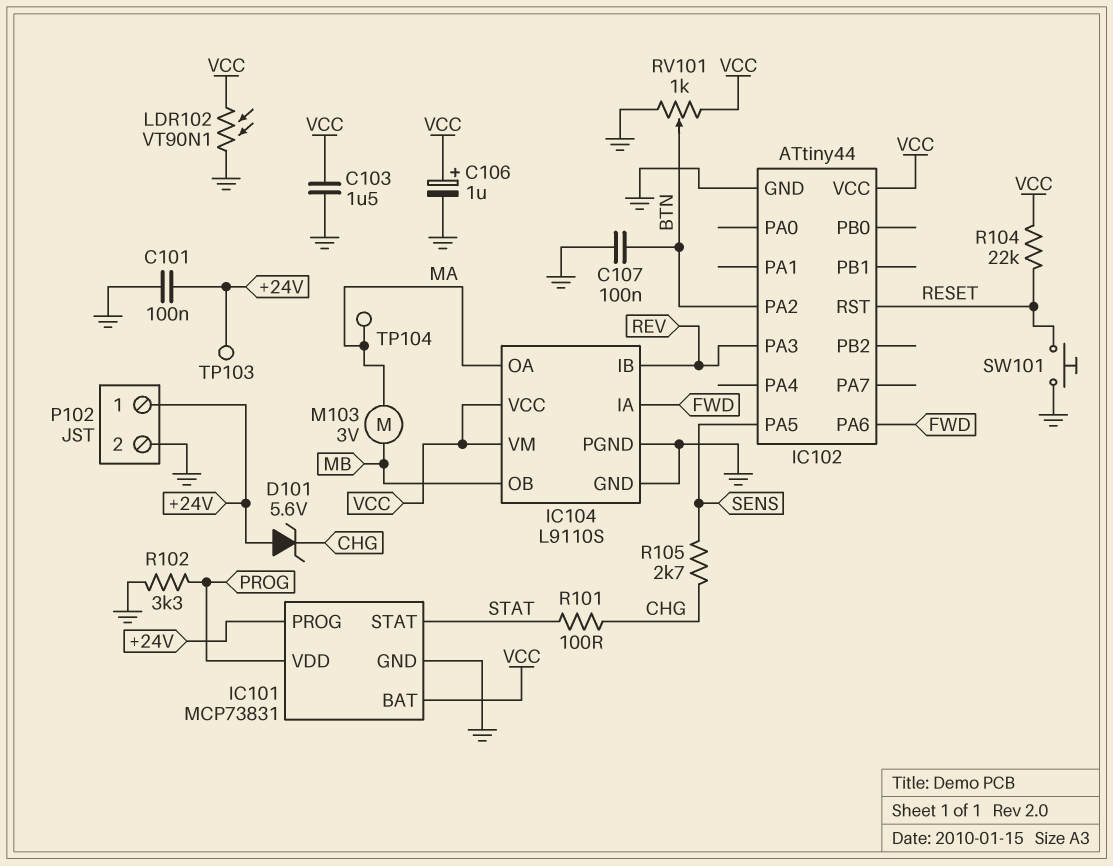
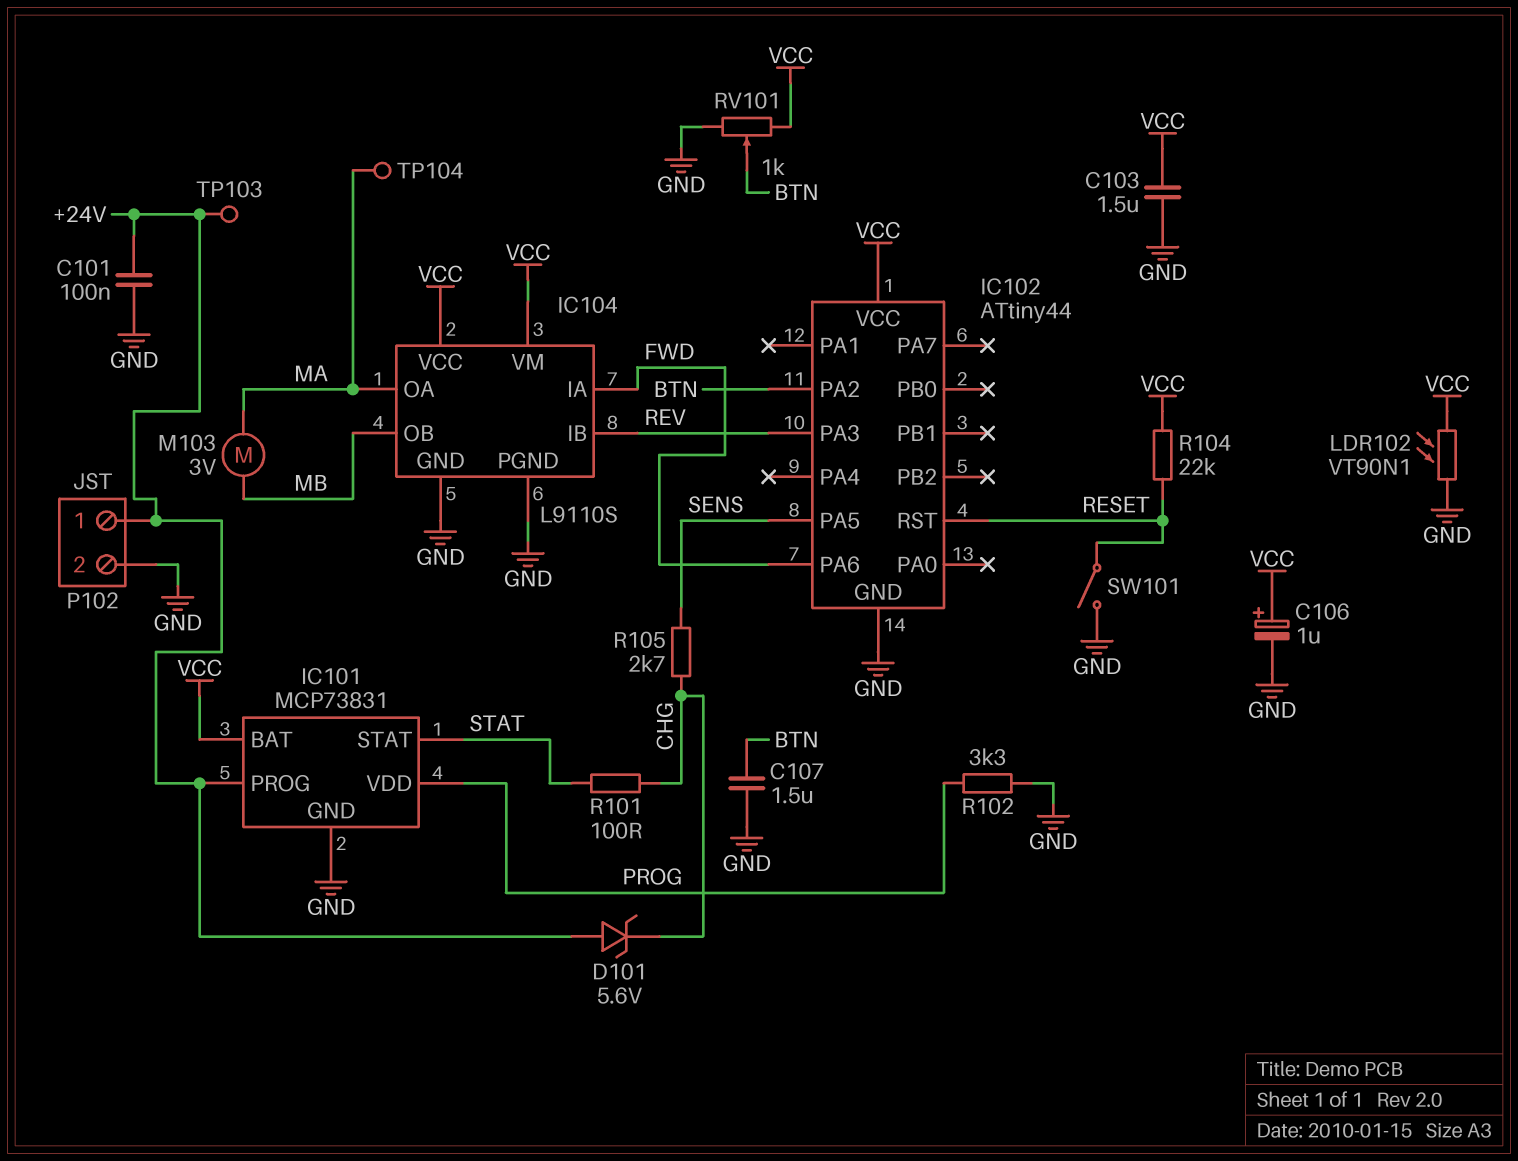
C107: 100nF (BTN, GND) -> 1.5uF (BTN, GND)
SW101: button (GND, RESET) -> switch (GND, RESET)

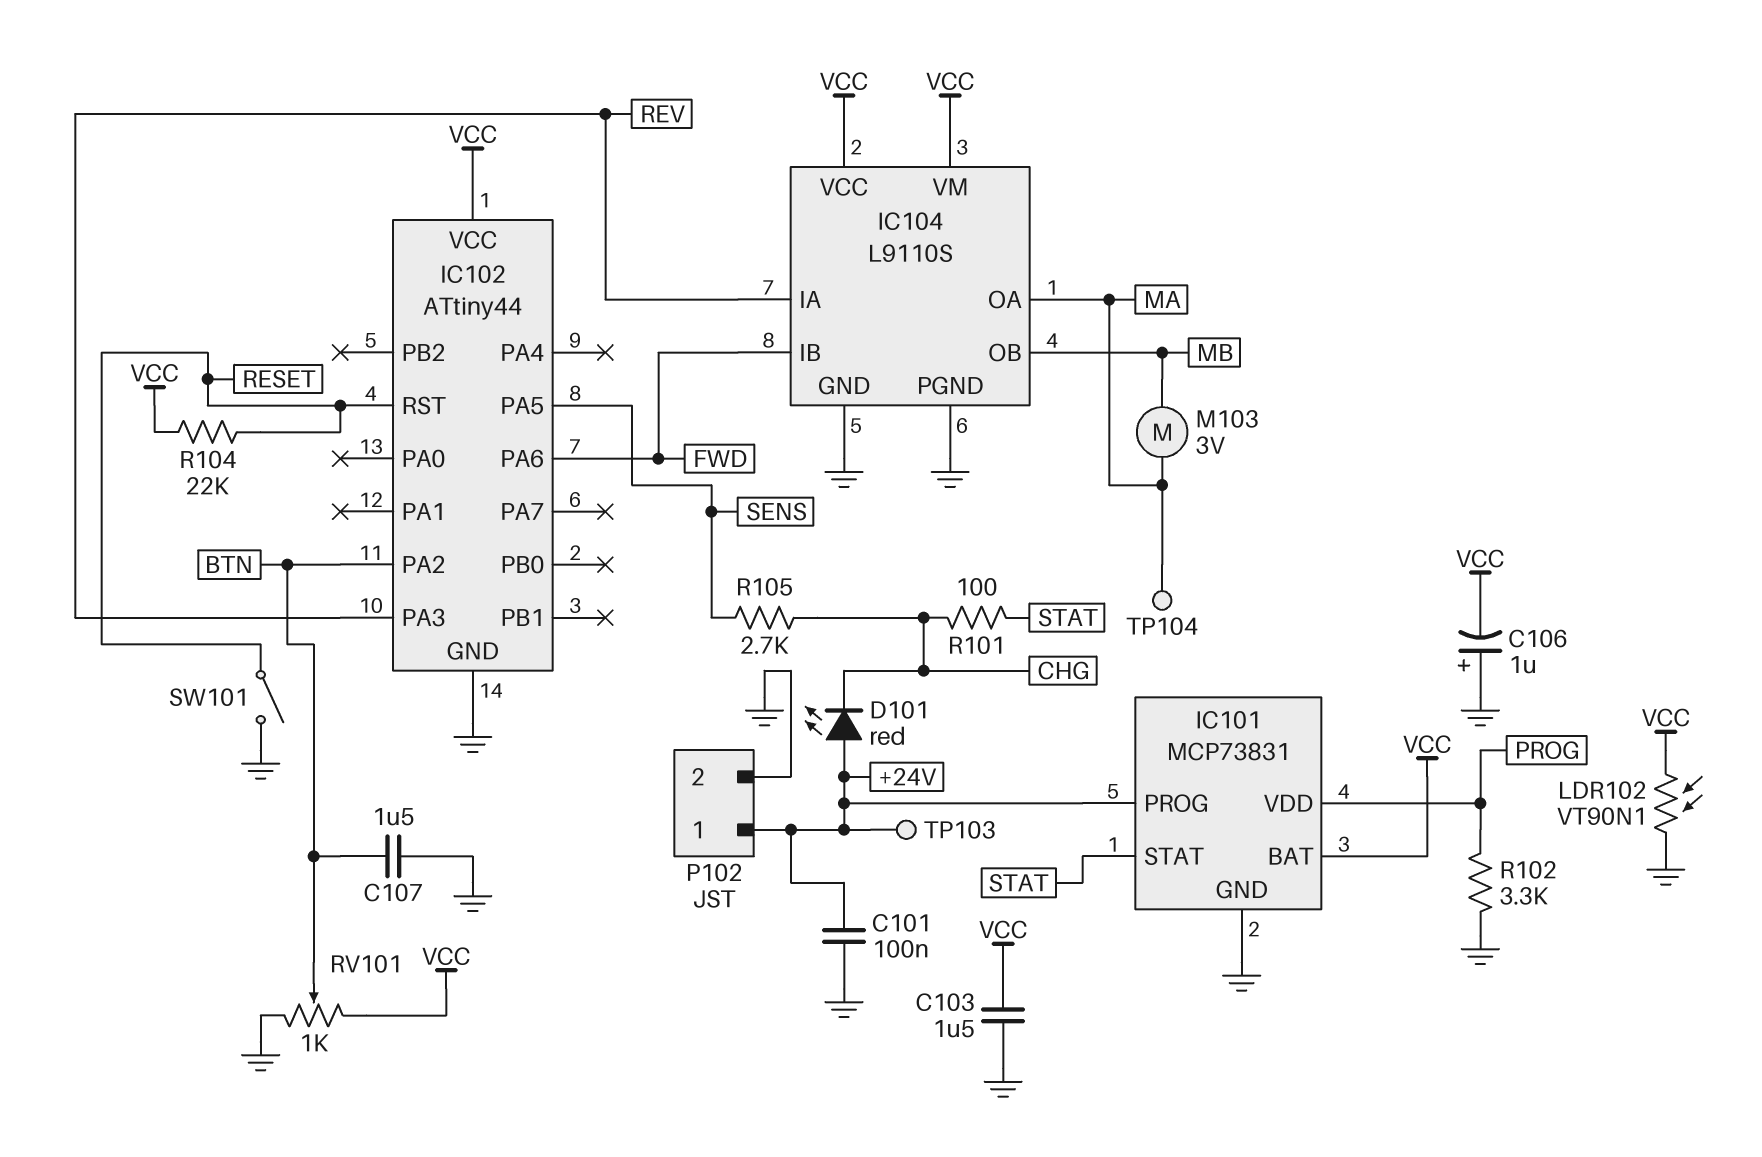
C106: 1uF (plus VCC, minus GND) -> 1uF (plus GND, minus VCC)
D101: zener 5.6V (A +24V, K CHG) -> LED red (A +24V, K CHG)
IC104 pin IA: FWD -> REV
IC104 pin IB: REV -> FWD

